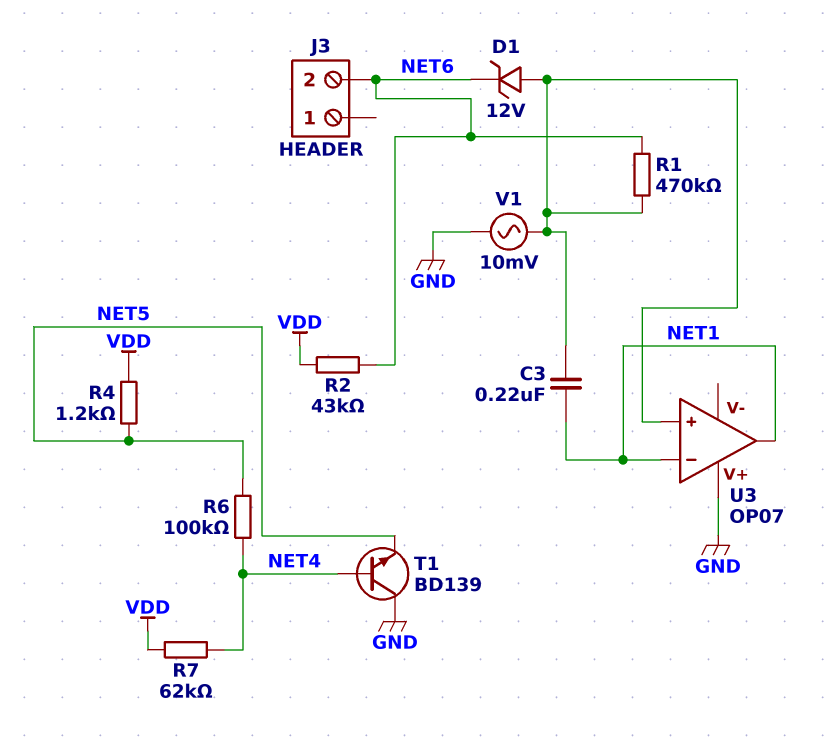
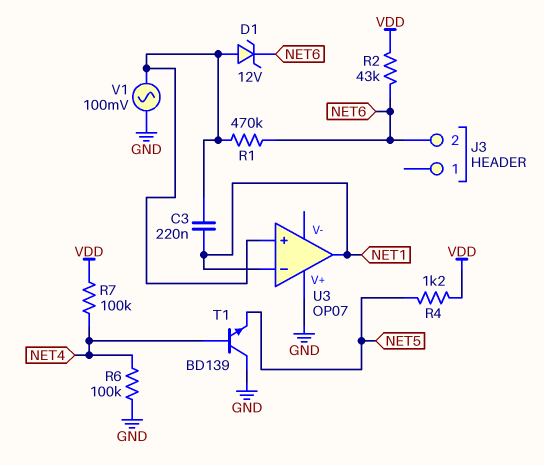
R6: 100k (NET4, NET5) -> 100k (GND, NET4)
R7: 62k (NET4, VDD) -> 100k (NET4, VDD)
V1: AC 10mV (GND, U3/in+) -> AC 100mV (GND, U3/in+)

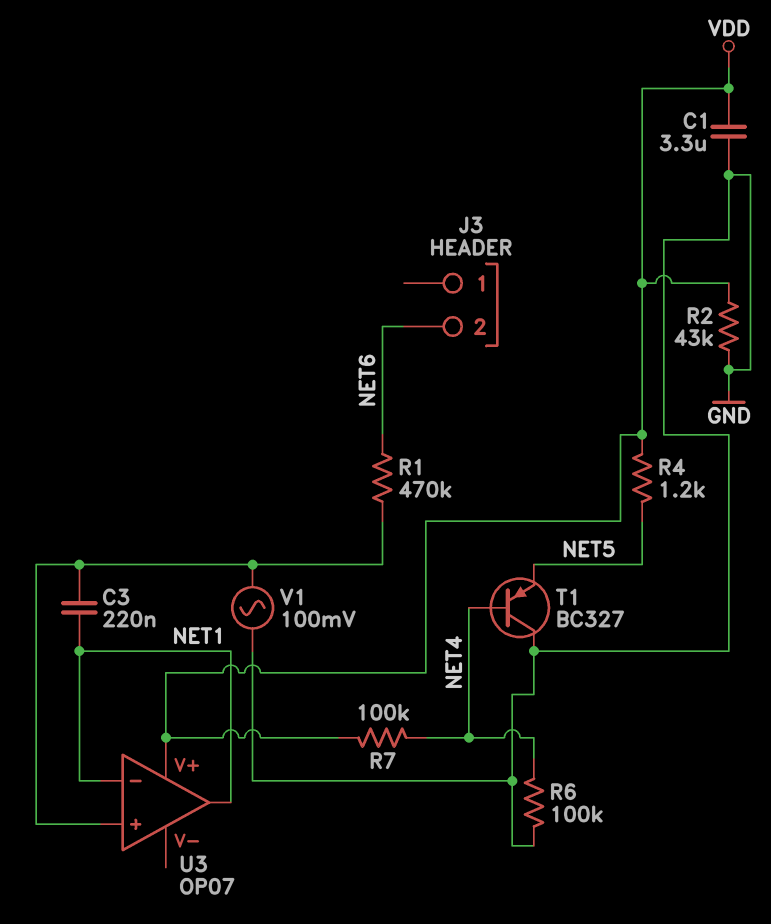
C1: none -> 3.3uF (GND, VDD)
D1: zener 12V (A U3/in+, K NET6) -> none
R2: 43k (NET6, VDD) -> 43k (GND, VDD)
T1: NPN BD139 (B NET4, C GND, E NET5) -> PNP BC327 (B NET4, C GND, E NET5)
U3 pin V+: GND -> VDD

